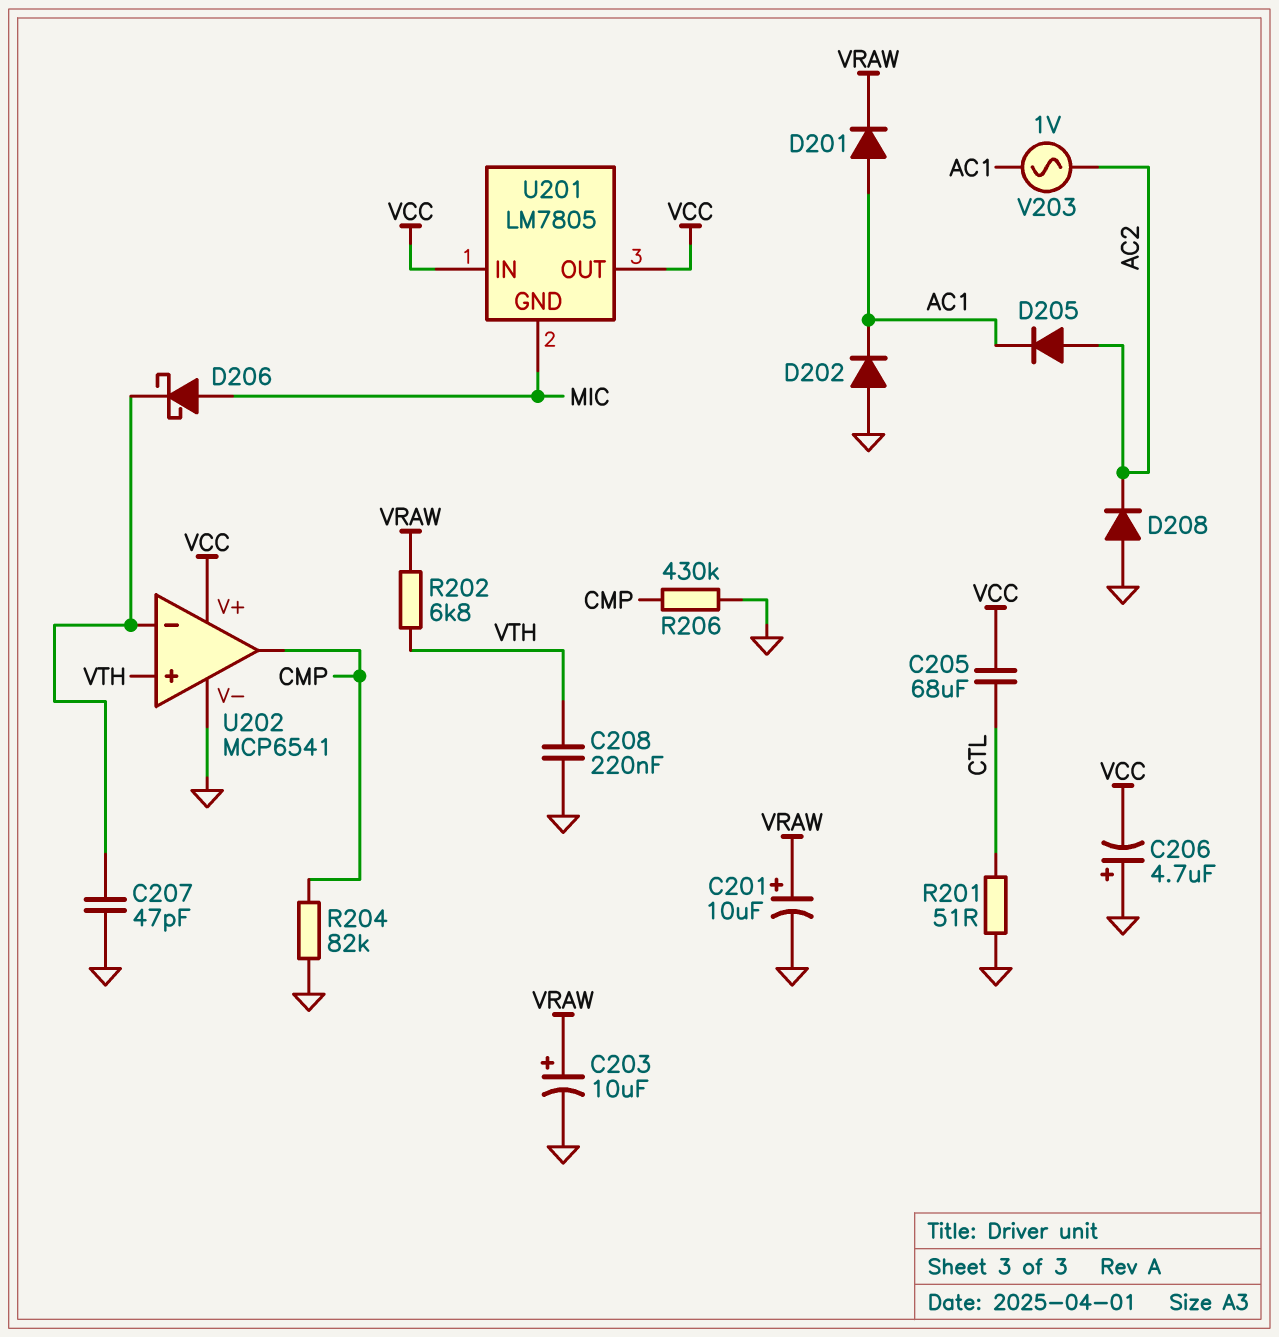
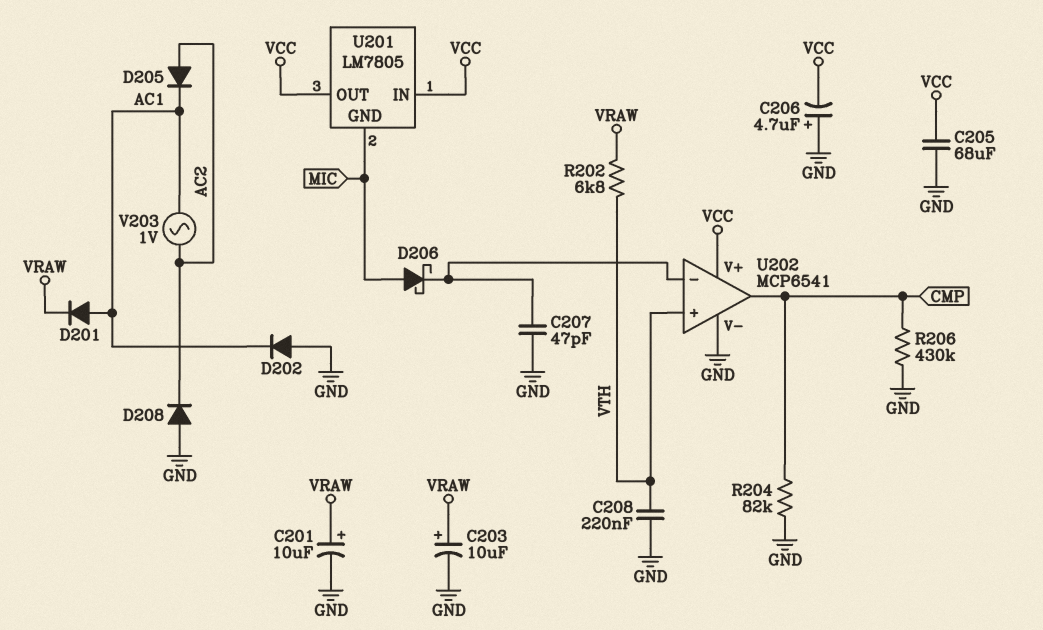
C205: 68uF (CTL, VCC) -> 68uF (GND, VCC)
R201: 51 (CTL, GND) -> none

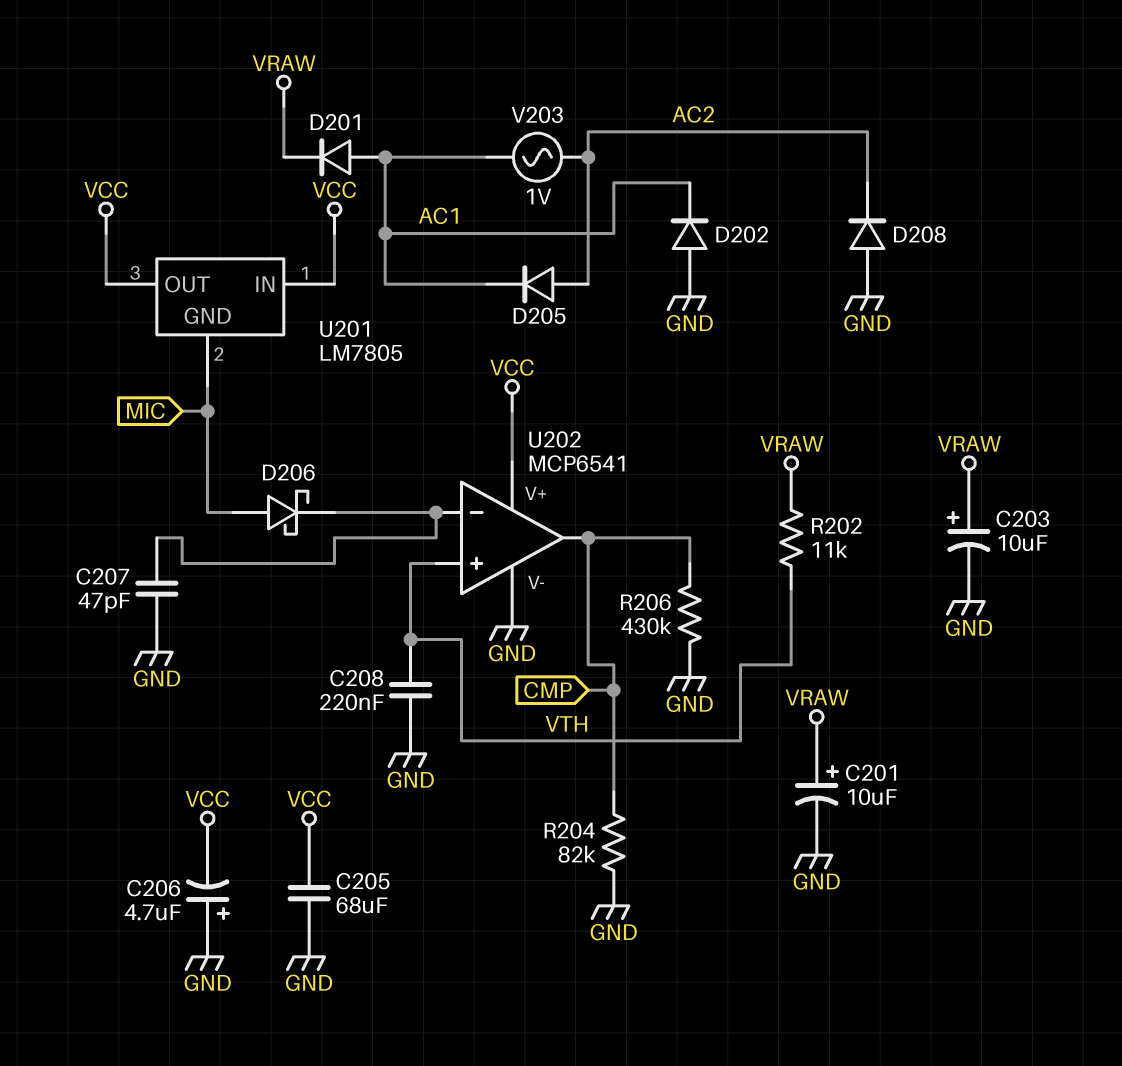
R202: 6.8k (VRAW, VTH) -> 11k (VRAW, VTH)

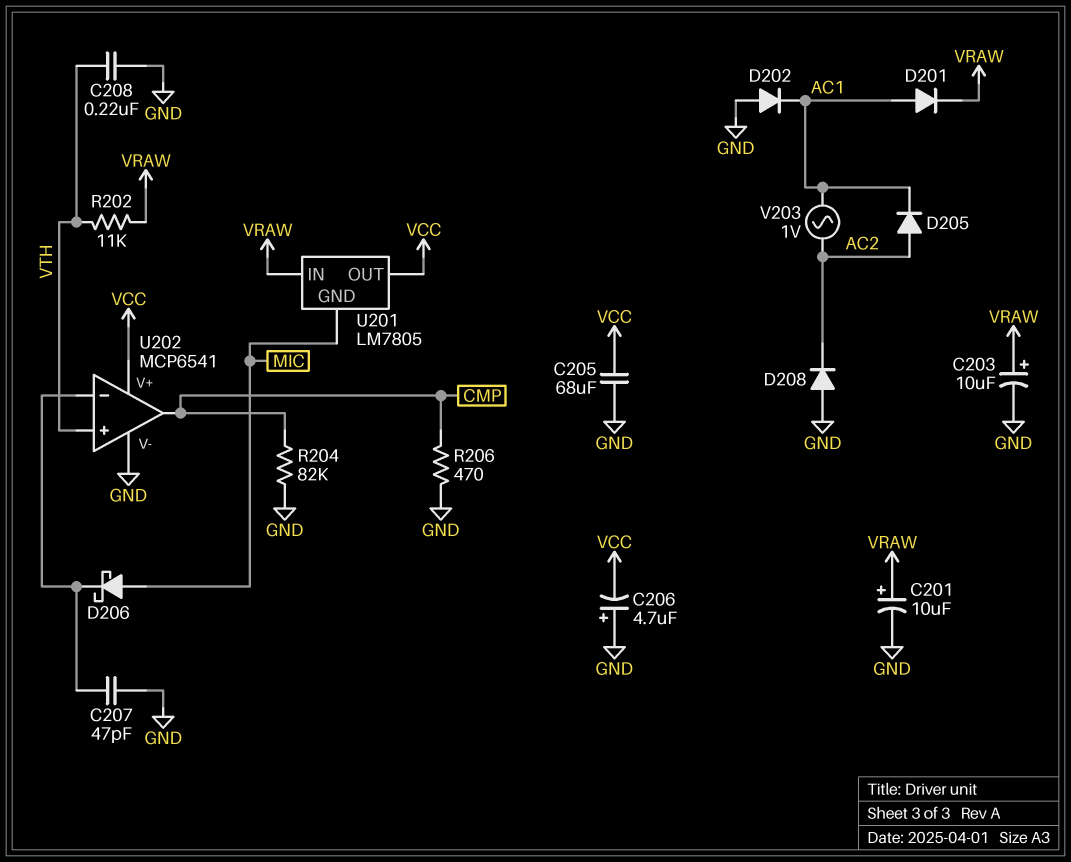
R206: 430k (CMP, GND) -> 470 (CMP, GND)
U201 pin IN: VCC -> VRAW

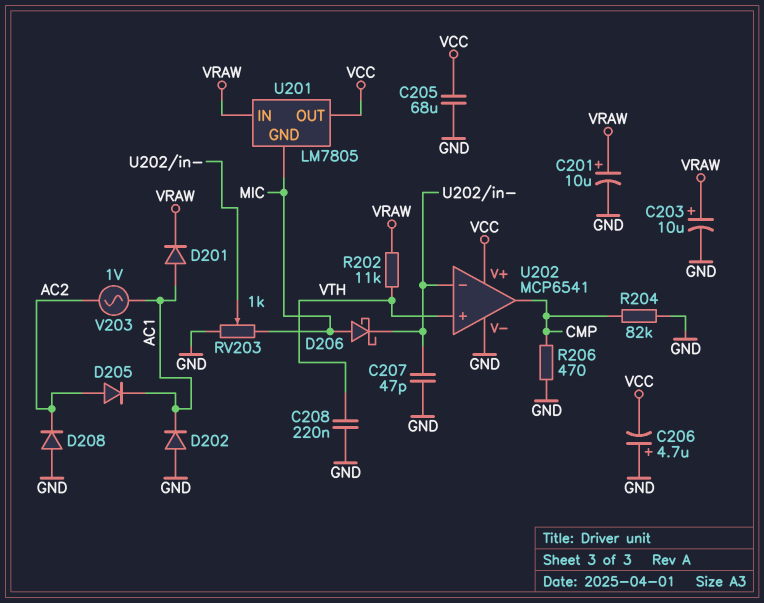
RV203: none -> 1k (GND, MIC, wiper U202/in-)

